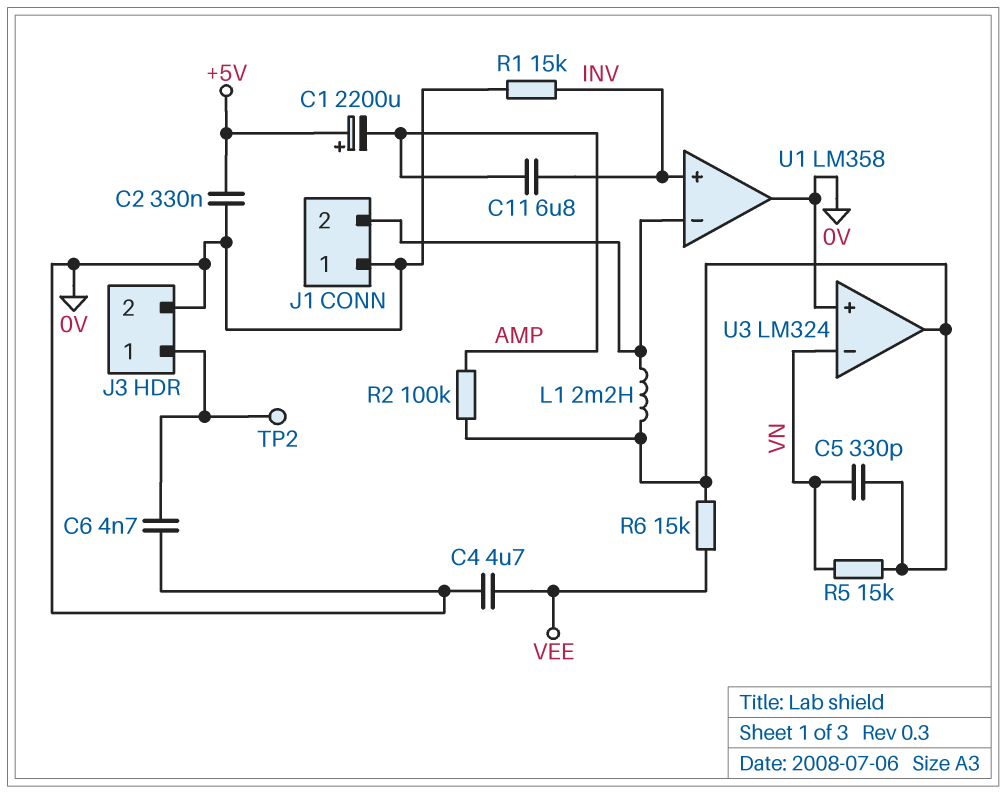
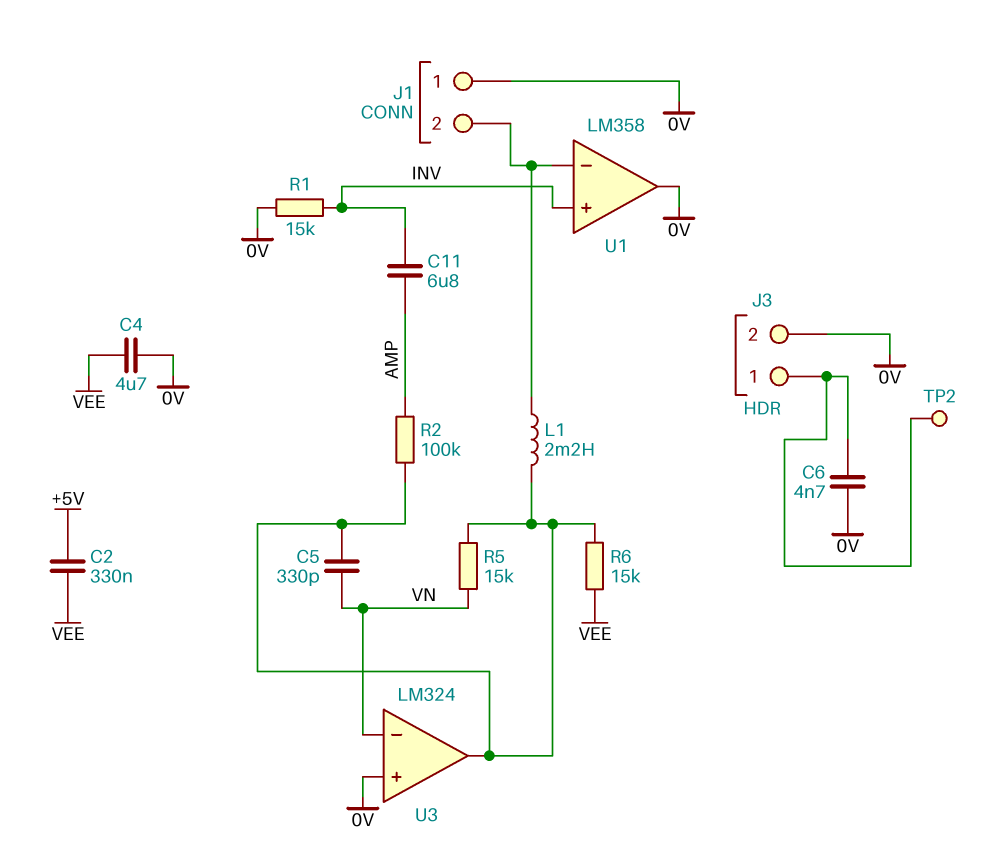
C1: 2200uF (plus +5V, minus AMP) -> none
C2: 330nF (+5V, 0V) -> 330nF (+5V, VEE)

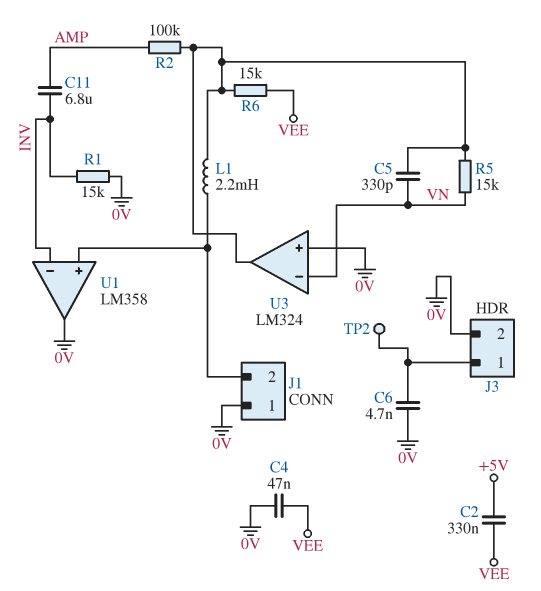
C4: 4.7uF (0V, VEE) -> 47nF (0V, VEE)
U1 pin in+: INV -> J1/2
U1 pin in-: J1/2 -> INV

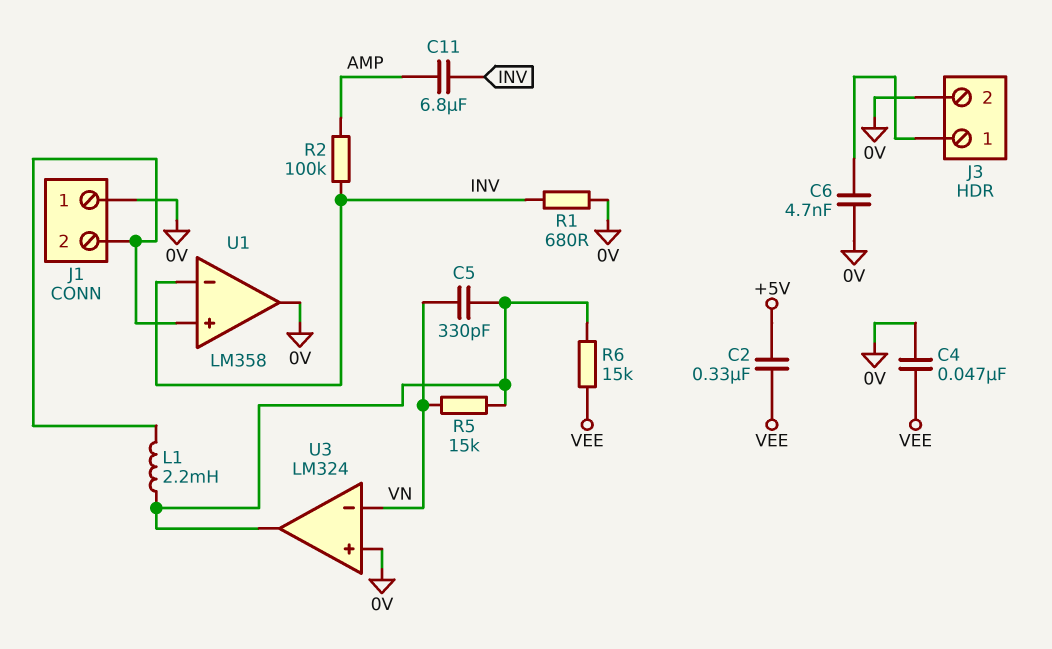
R1: 15k (0V, INV) -> 680 (0V, INV)
R2: 100k (AMP, U3/out) -> 100k (AMP, INV)
TP2: test point (J3/1) -> none

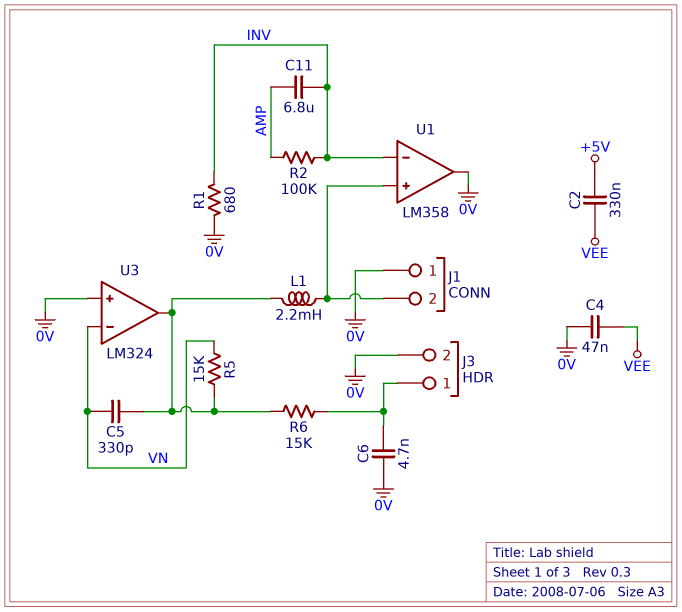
R6: 15k (U3/out, VEE) -> 15k (J3/1, U3/out)

